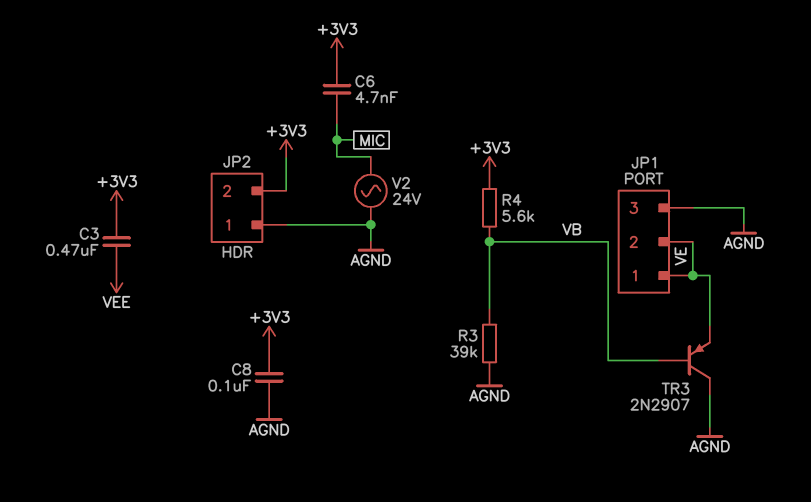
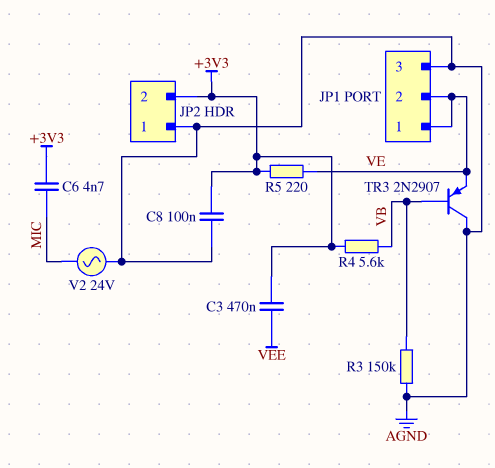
R3: 39k (AGND, VB) -> 150k (AGND, VB)
R5: none -> 220 (+3V3, VE)

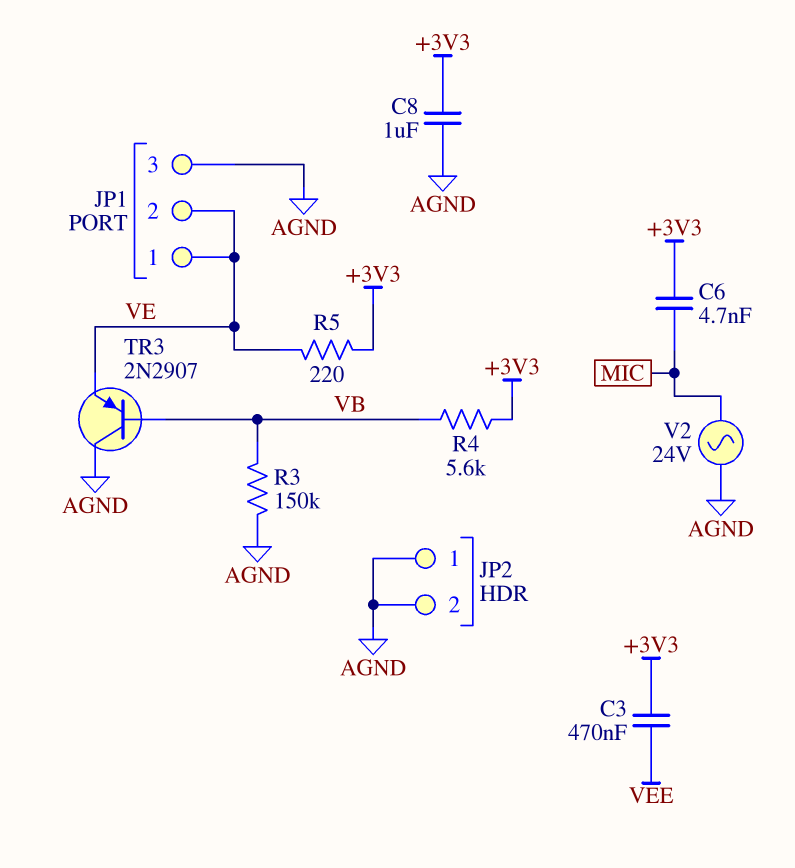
C8: 100nF (+3V3, AGND) -> 1uF (+3V3, AGND)
JP2 pin 2: +3V3 -> AGND

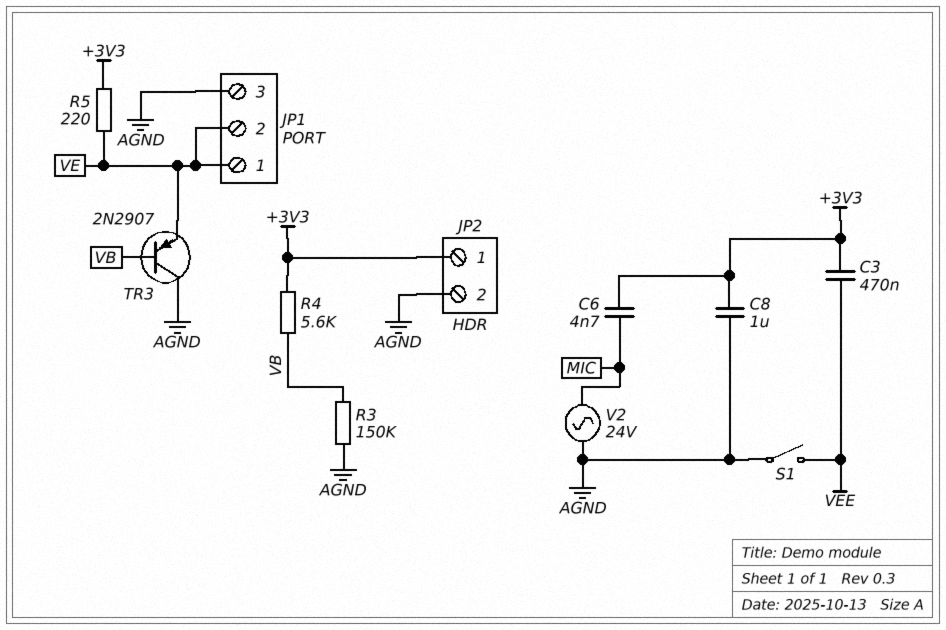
JP2 pin 1: AGND -> +3V3
S1: none -> switch (AGND, VEE)

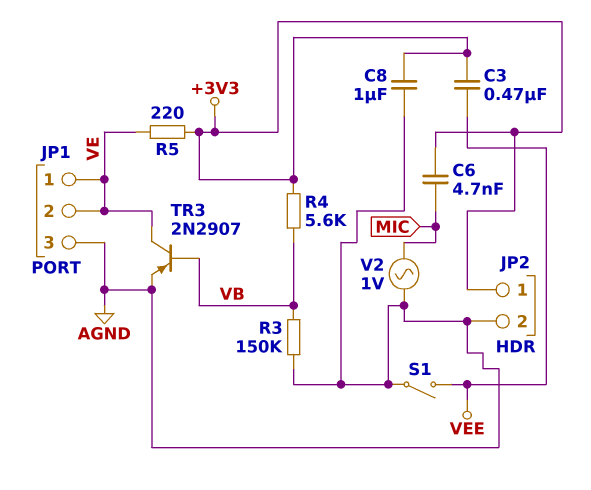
TR3: PNP 2N2907 (B VB, C AGND, E VE) -> PNP 2N2907 (B VB, C VE, E AGND)
V2: AC 24V (AGND, MIC) -> AC 1V (AGND, MIC)

